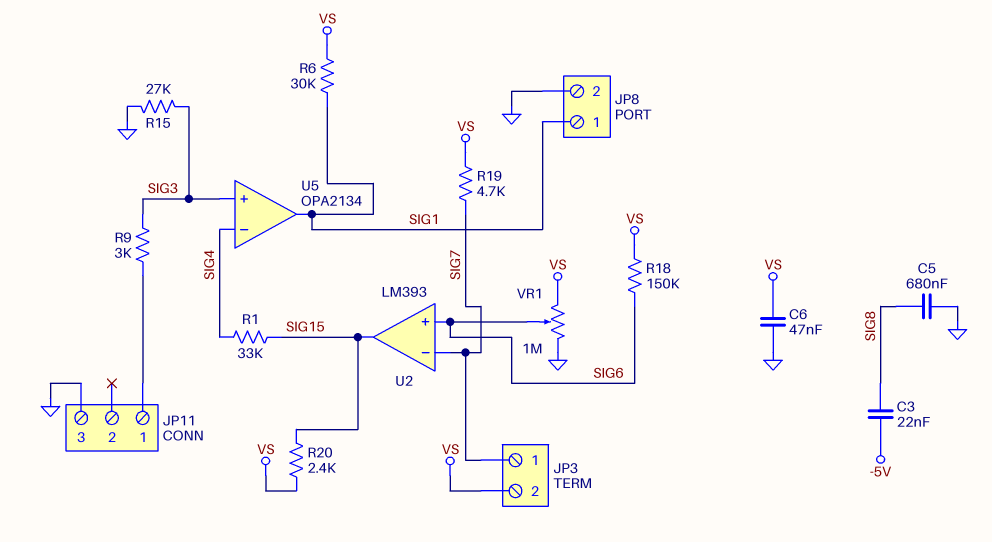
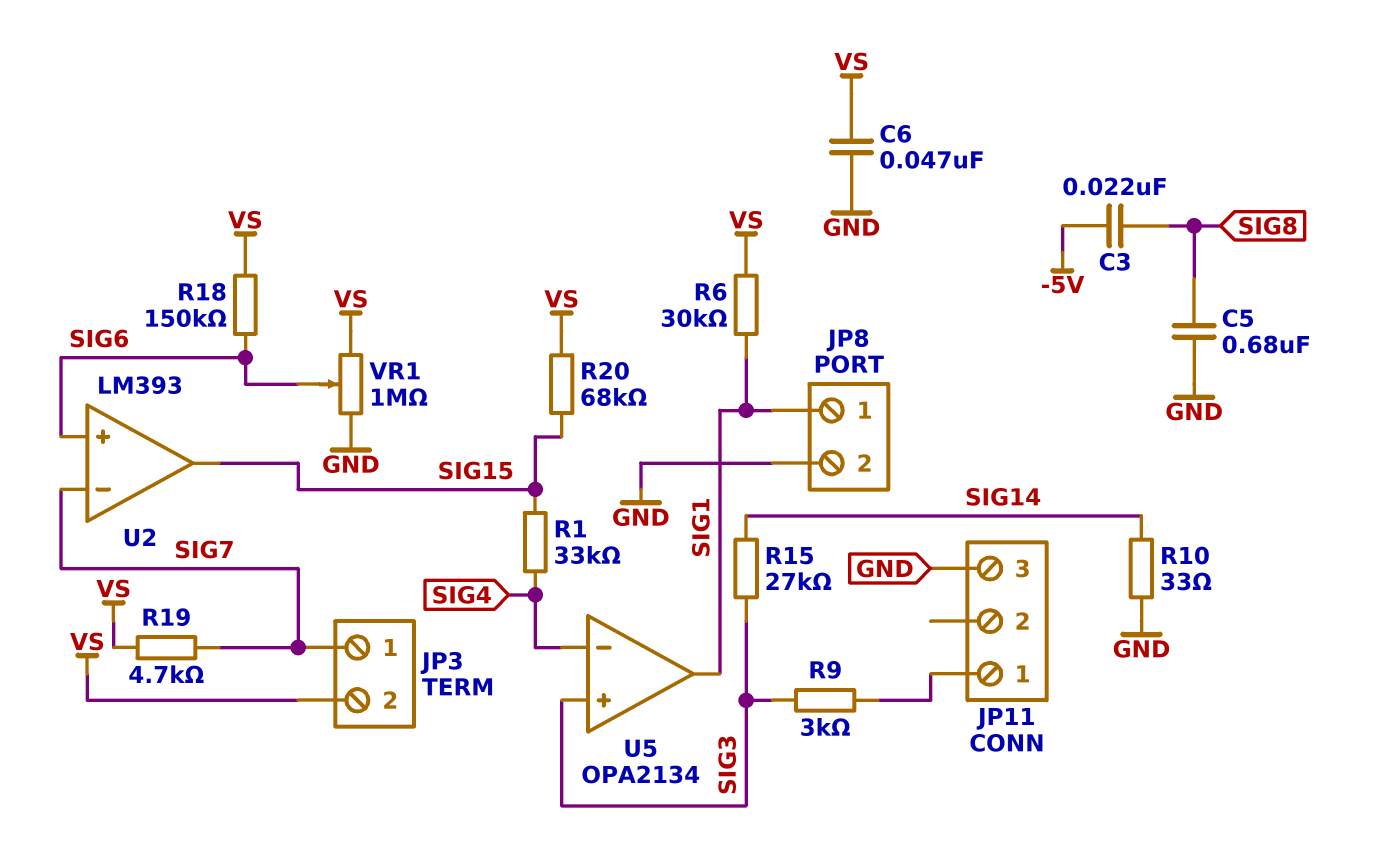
R10: none -> 33 (GND, SIG14)
R15: 27k (GND, SIG3) -> 27k (SIG3, SIG14)
R20: 2.4k (SIG15, VS) -> 68k (SIG15, VS)

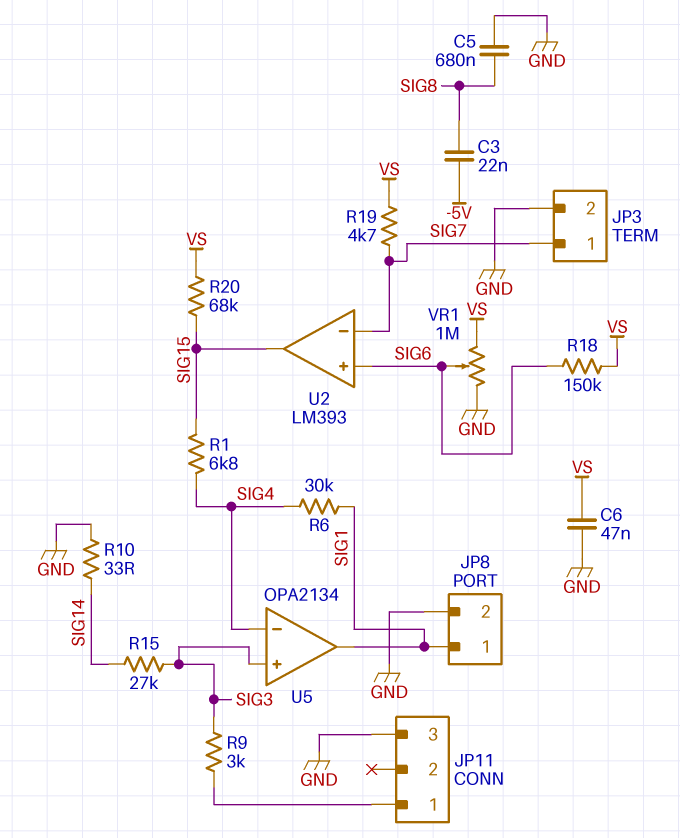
JP3 pin 2: VS -> GND
R1: 33k (SIG4, SIG15) -> 6.8k (SIG4, SIG15)
R6: 30k (SIG1, VS) -> 30k (SIG1, SIG4)

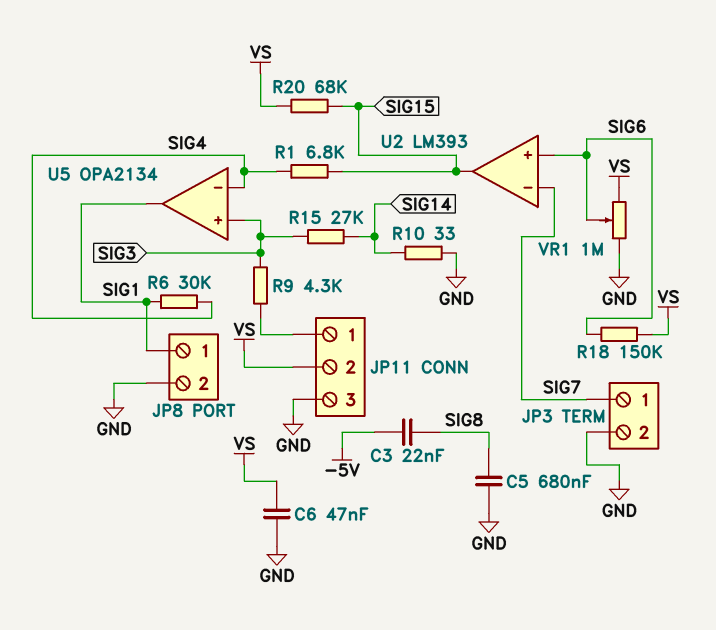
JP11 pin 2: none -> VS
R9: 3k (JP11/1, SIG3) -> 4.3k (JP11/1, SIG3)
R19: 4.7k (SIG7, VS) -> none

